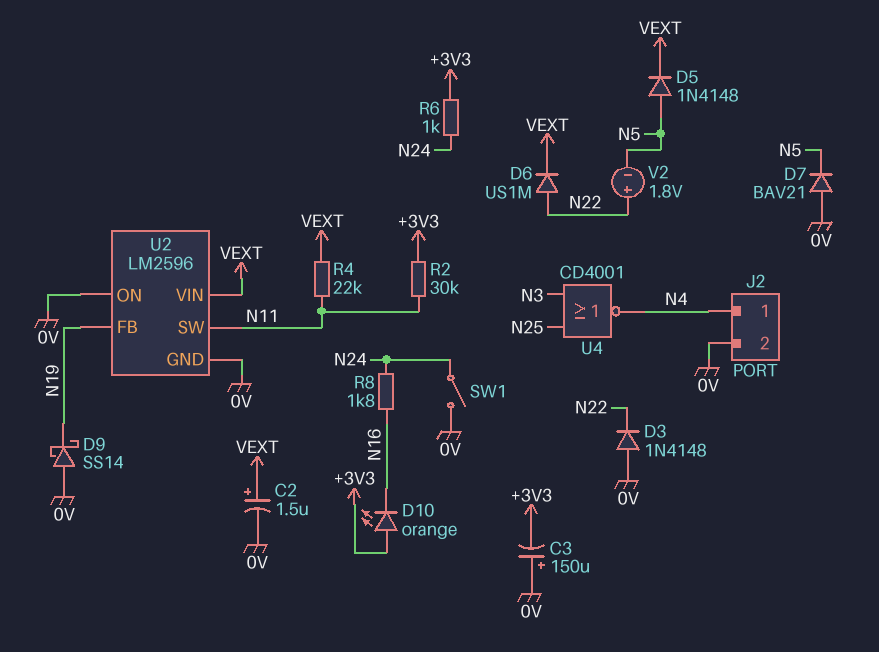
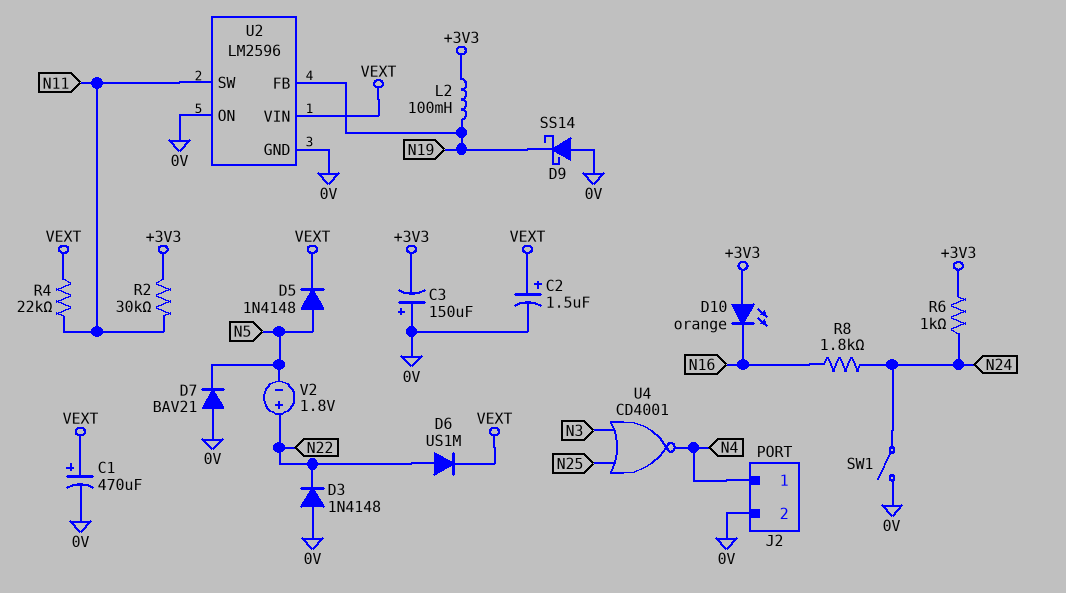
C1: none -> 470uF (plus VEXT, minus 0V)
L2: none -> 100mH (+3V3, N19)

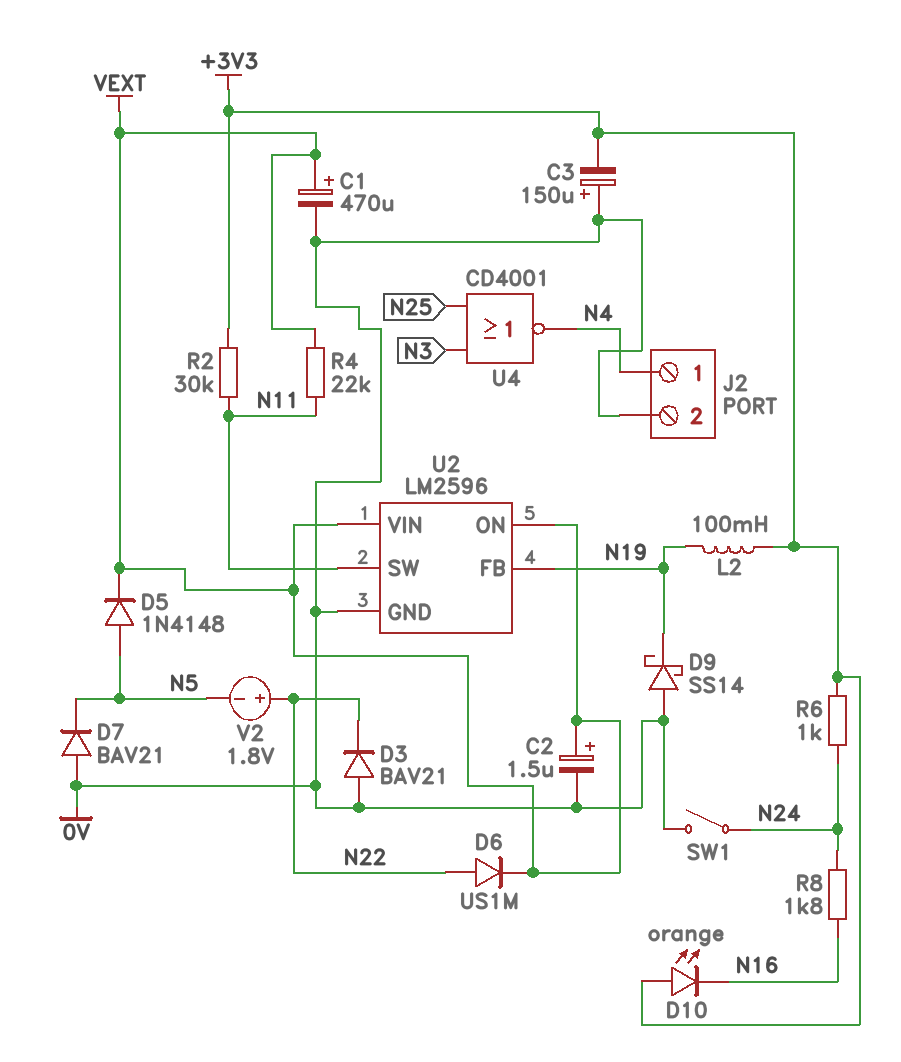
D3: diode 1N4148 (A 0V, K N22) -> diode BAV21 (A 0V, K N22)
U2 pin ON: 0V -> VEXT

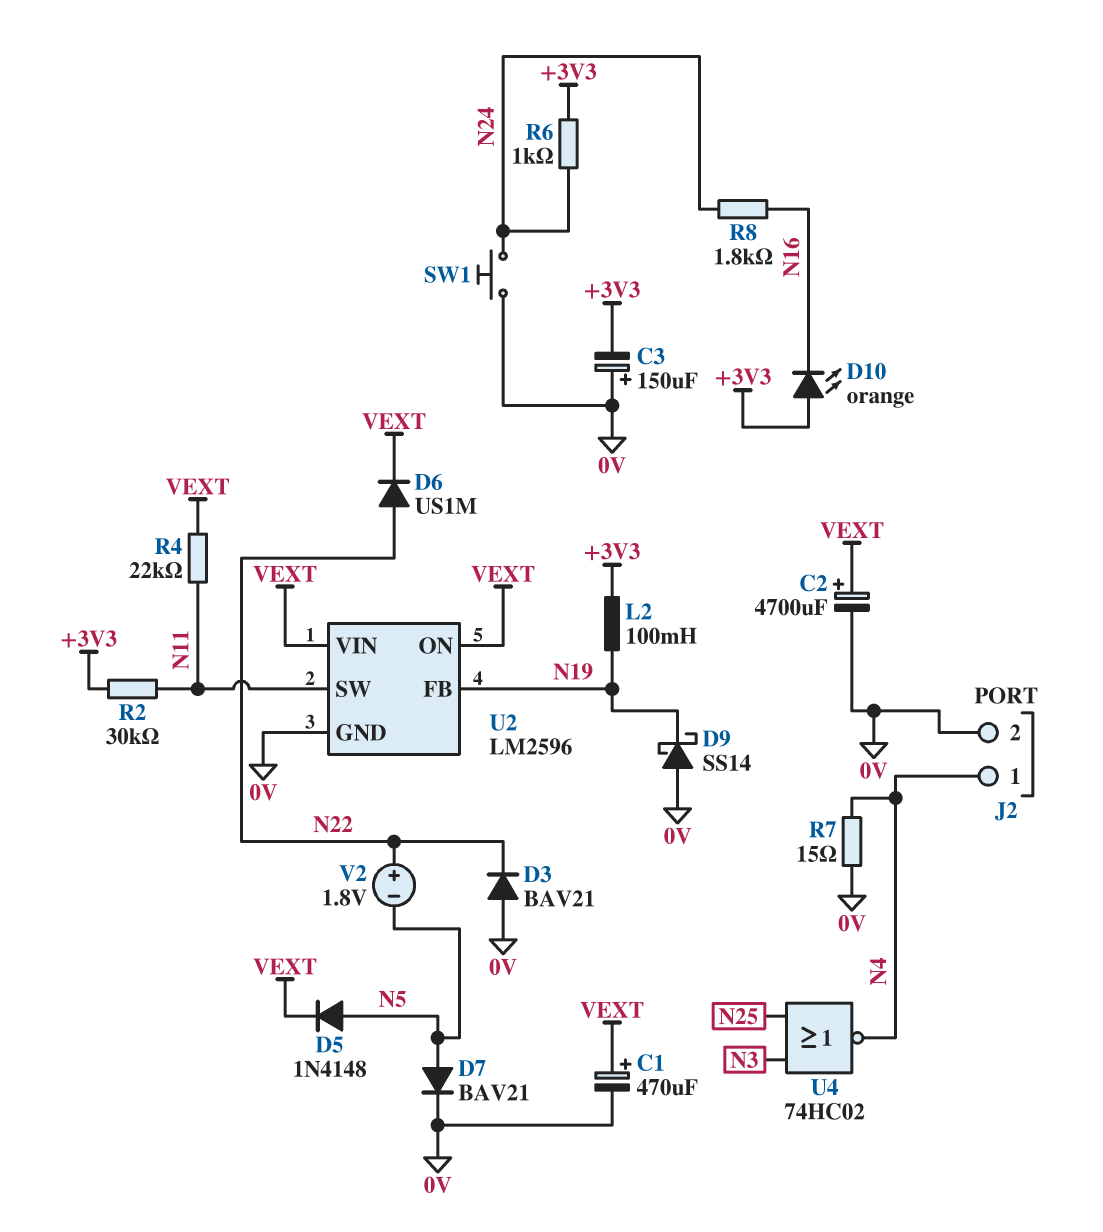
C2: 1.5uF (plus VEXT, minus 0V) -> 4700uF (plus VEXT, minus 0V)
D7: diode BAV21 (A 0V, K N5) -> diode BAV21 (A N5, K 0V)
R7: none -> 15 (0V, N4)
SW1: switch (0V, N24) -> button (0V, N24)
U4: NOR CD4001 (in N3, in N25, out N4) -> NOR 74HC02 (in N3, in N25, out N4)

